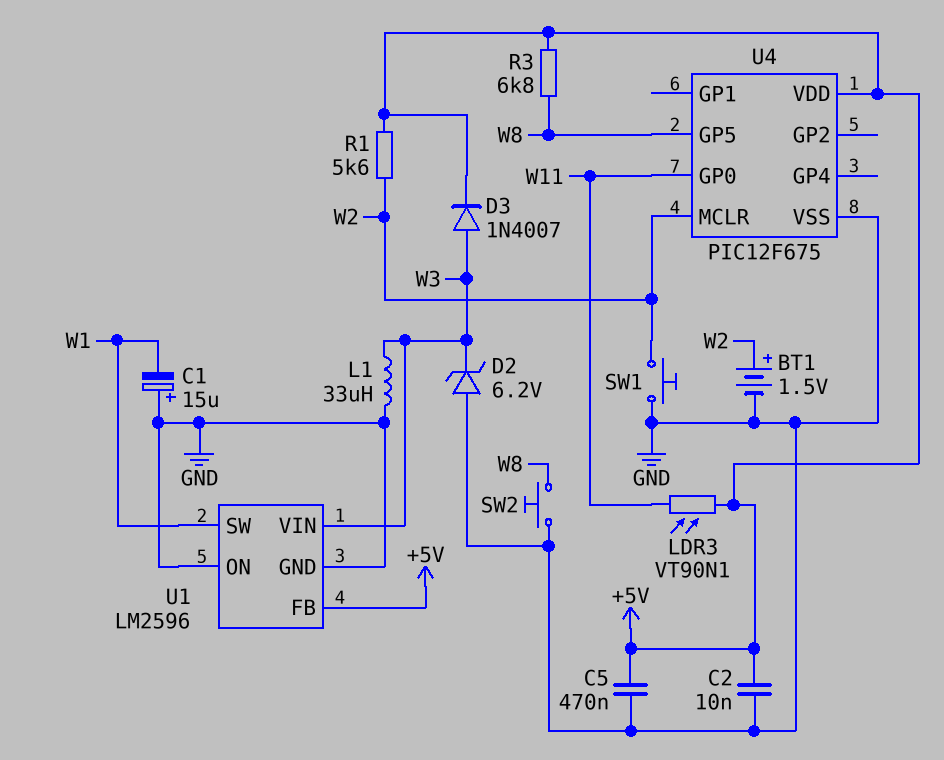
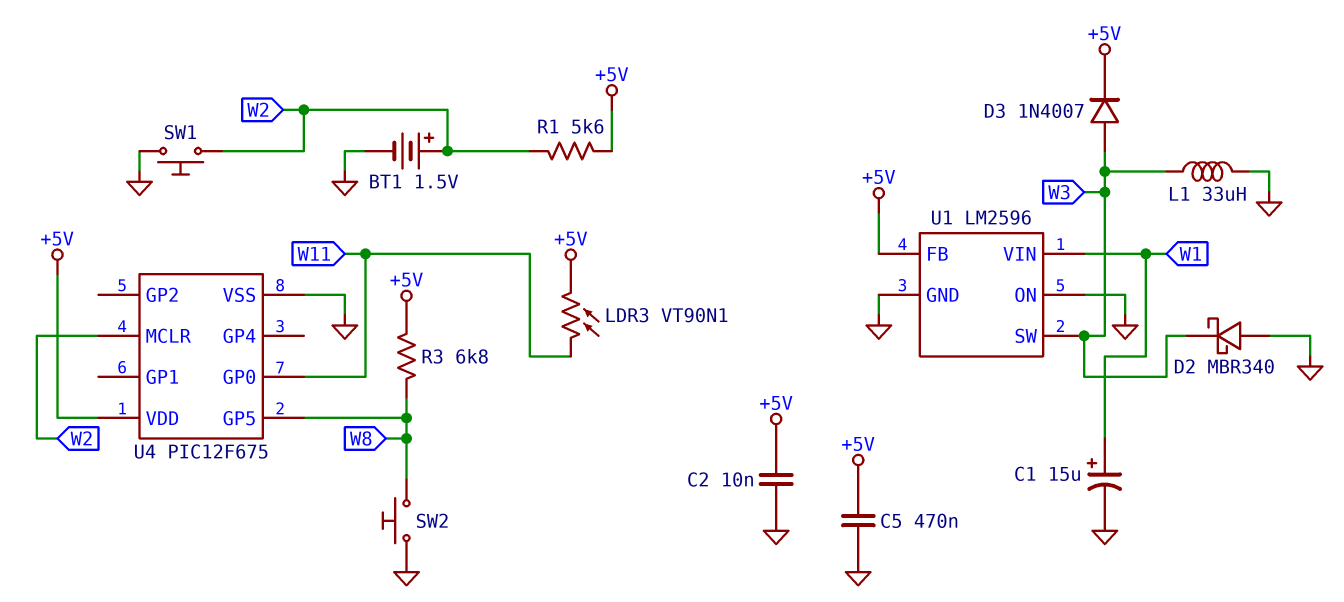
C1: 15uF (plus GND, minus W1) -> 15uF (plus W1, minus GND)
D2: zener 6.2V (A GND, K W3) -> schottky MBR340 (A GND, K W3)
U1 pin SW: W1 -> W3
U1 pin VIN: W3 -> W1

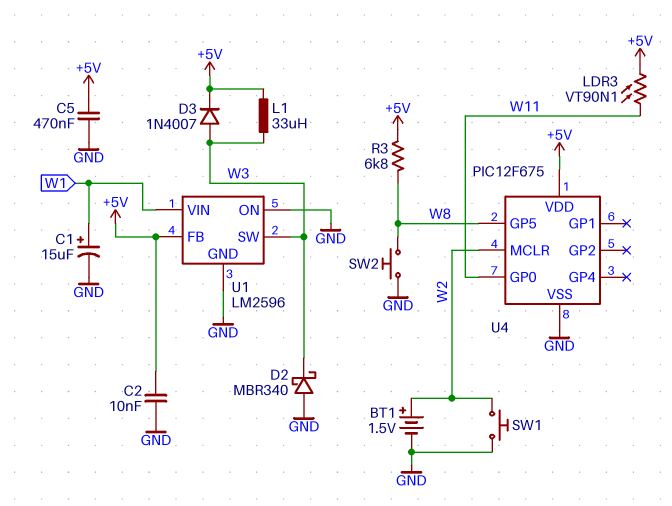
L1: 33uH (GND, W3) -> 33uH (+5V, W3)
R1: 5.6k (+5V, W2) -> none

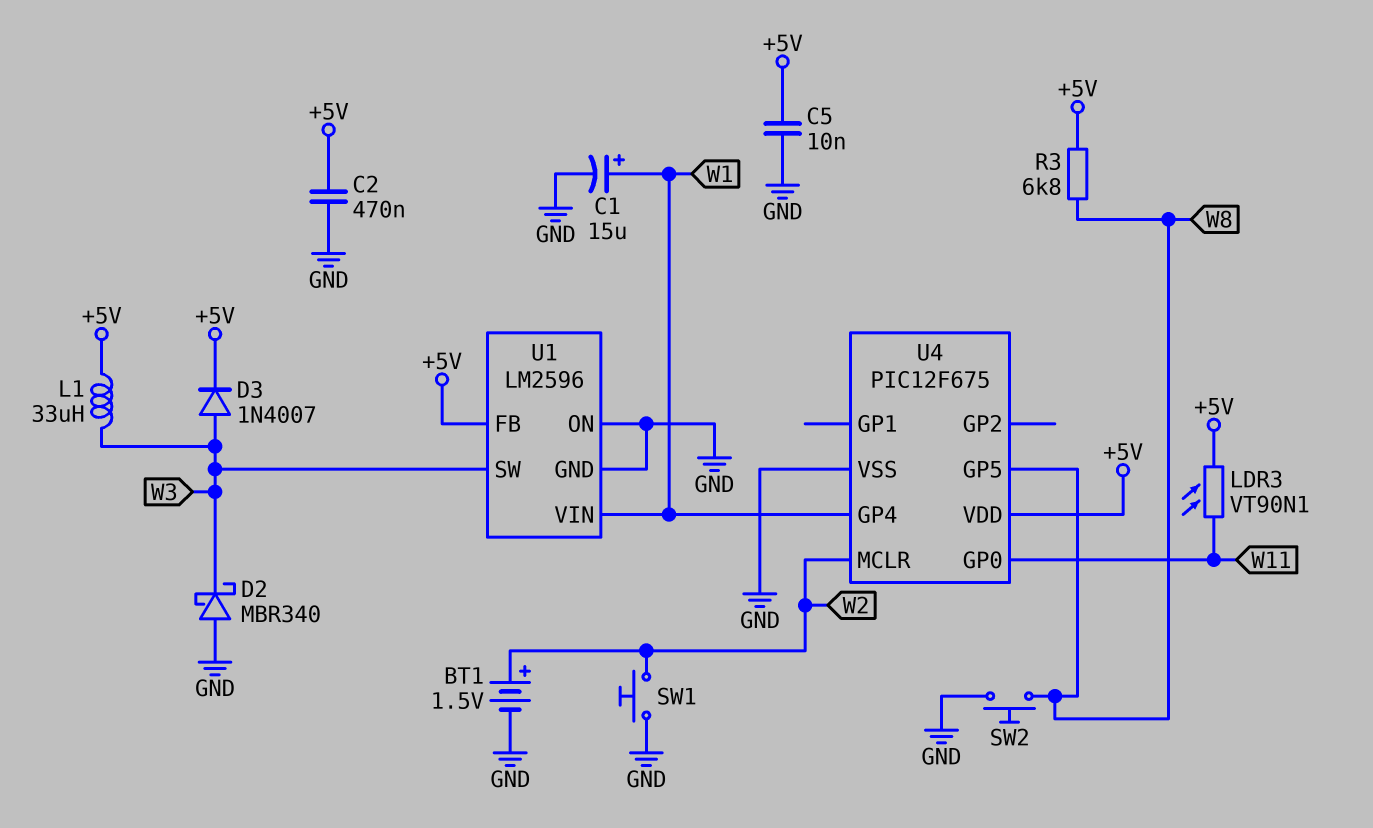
C2: 10nF (+5V, GND) -> 470nF (+5V, GND)
C5: 470nF (+5V, GND) -> 10nF (+5V, GND)
U4 pin GP4: none -> W1

